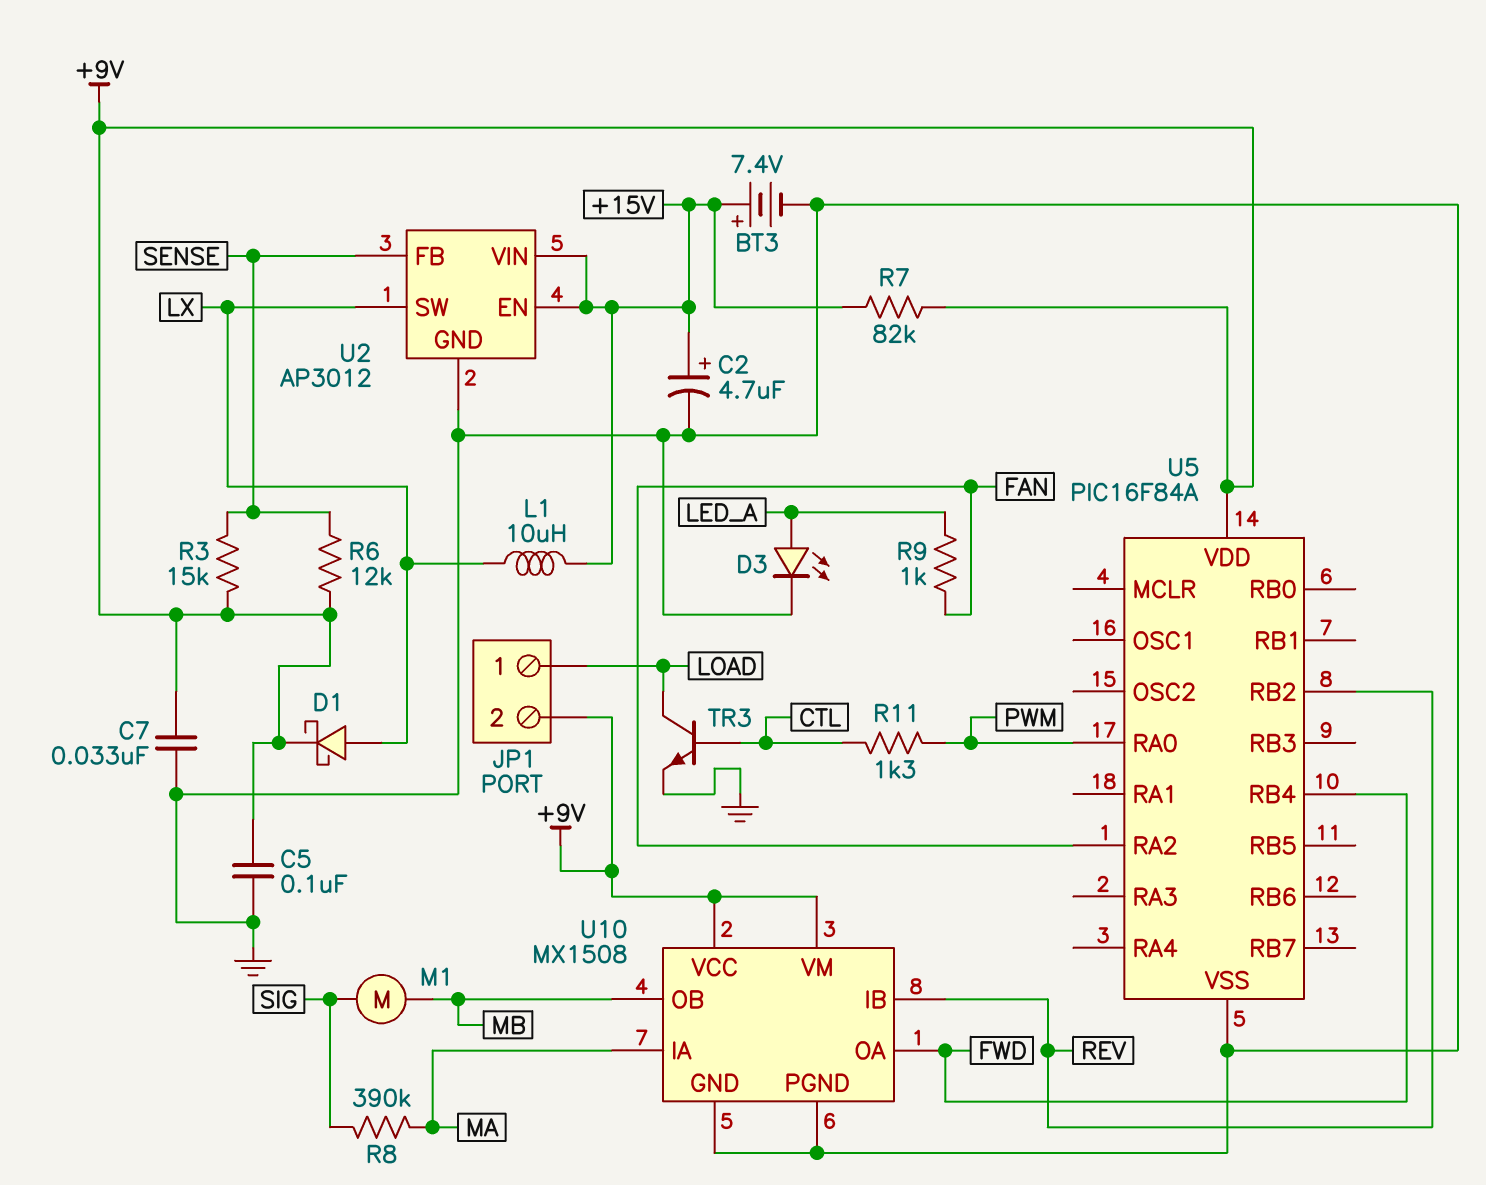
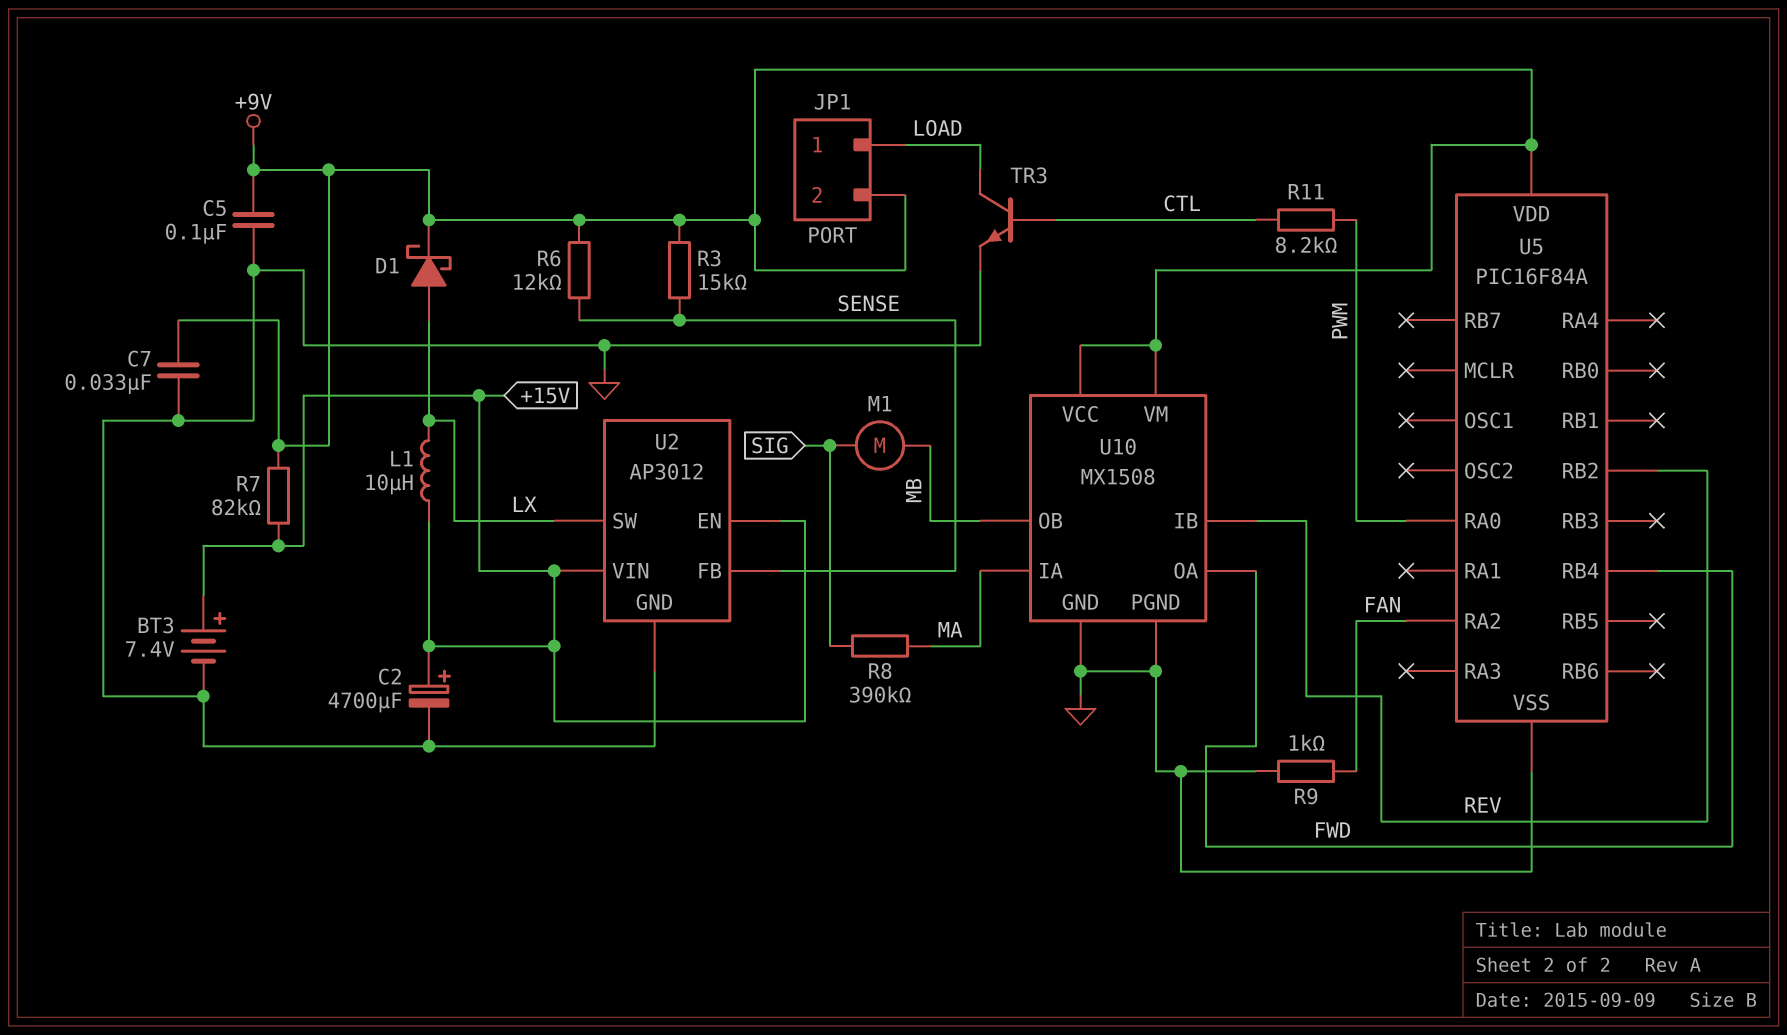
C2: 4.7uF (plus +15V, minus GND) -> 4700uF (plus +15V, minus GND)
D3: LED (A LED_A, K GND) -> none
R9: 1k (FAN, LED_A) -> 1k (FAN, GND)
R11: 1.3k (CTL, PWM) -> 8.2k (CTL, PWM)

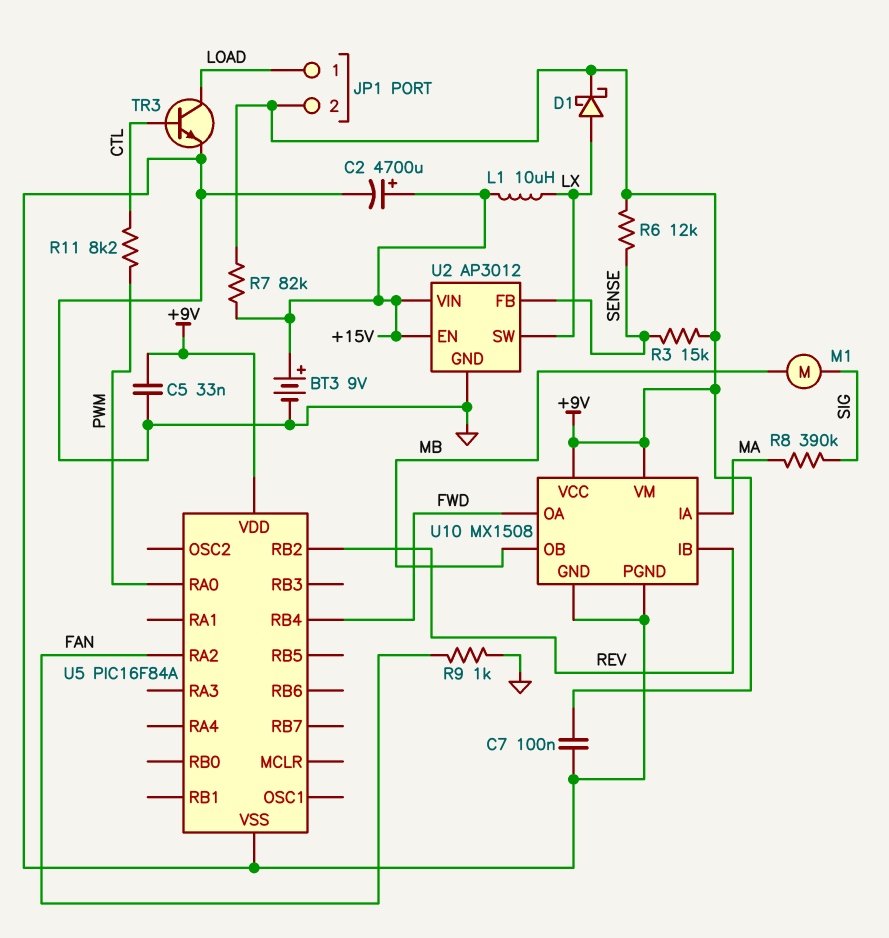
BT3: 7.4V (plus +15V, minus GND) -> 9V (plus +15V, minus GND)
C5: 100nF (+9V, GND) -> 33nF (+9V, GND)
C7: 33nF (+9V, GND) -> 100nF (+9V, GND)

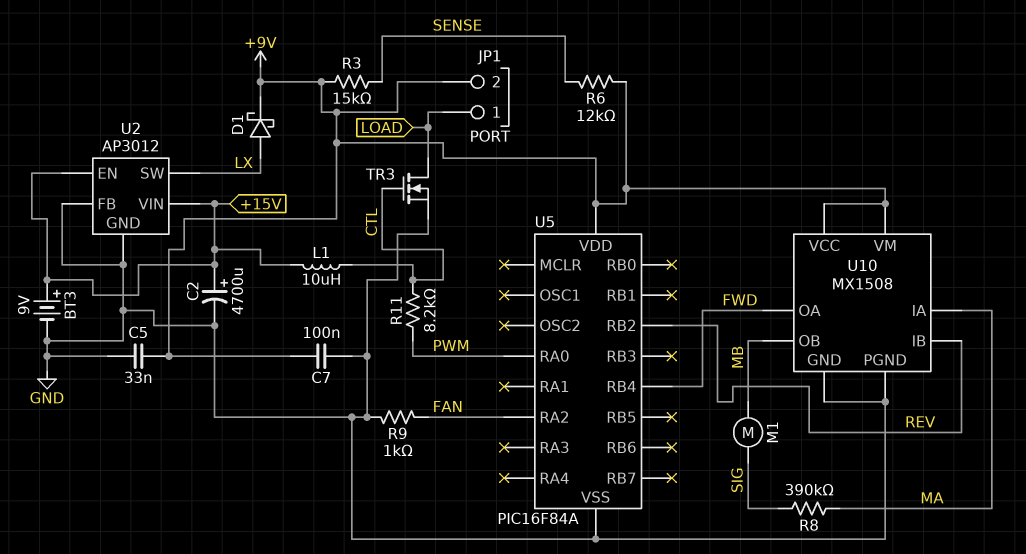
L1: 10uH (+15V, LX) -> 10uH (+15V, CTL)
R7: 82k (+9V, +15V) -> none
TR3: NPN (B CTL, C LOAD, E GND) -> NMOS (G CTL, D LOAD, S GND)
U2 pin FB: SENSE -> GND

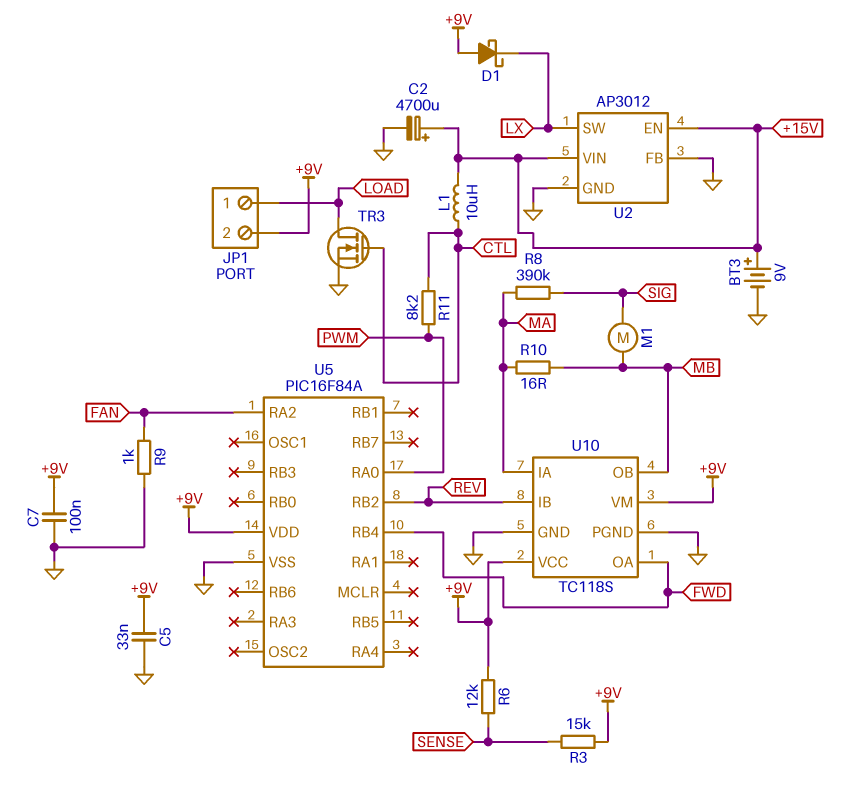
D1: schottky (A LX, K +9V) -> schottky (A +9V, K LX)
R10: none -> 16 (MA, MB)
U10: MX1508 -> TC118S

